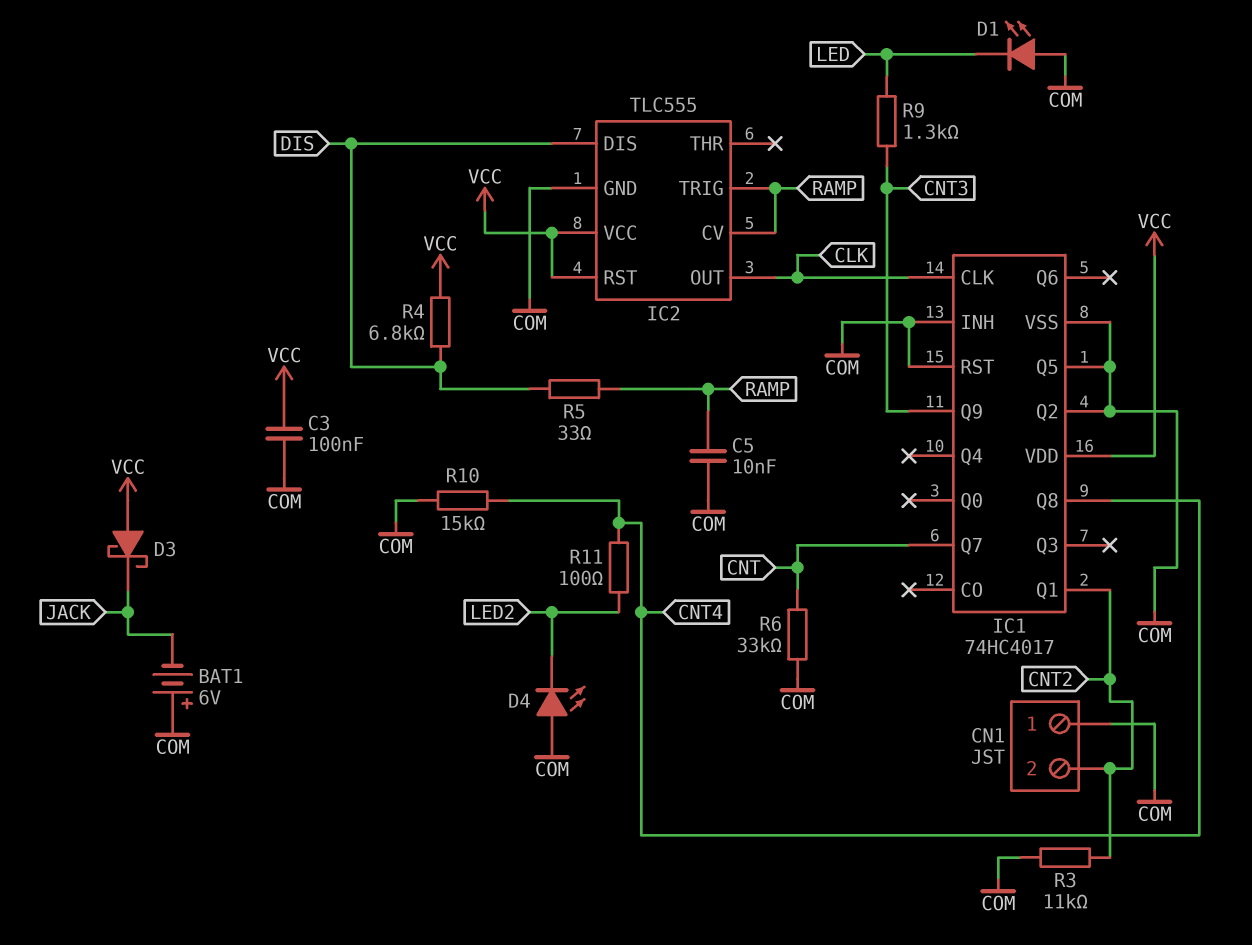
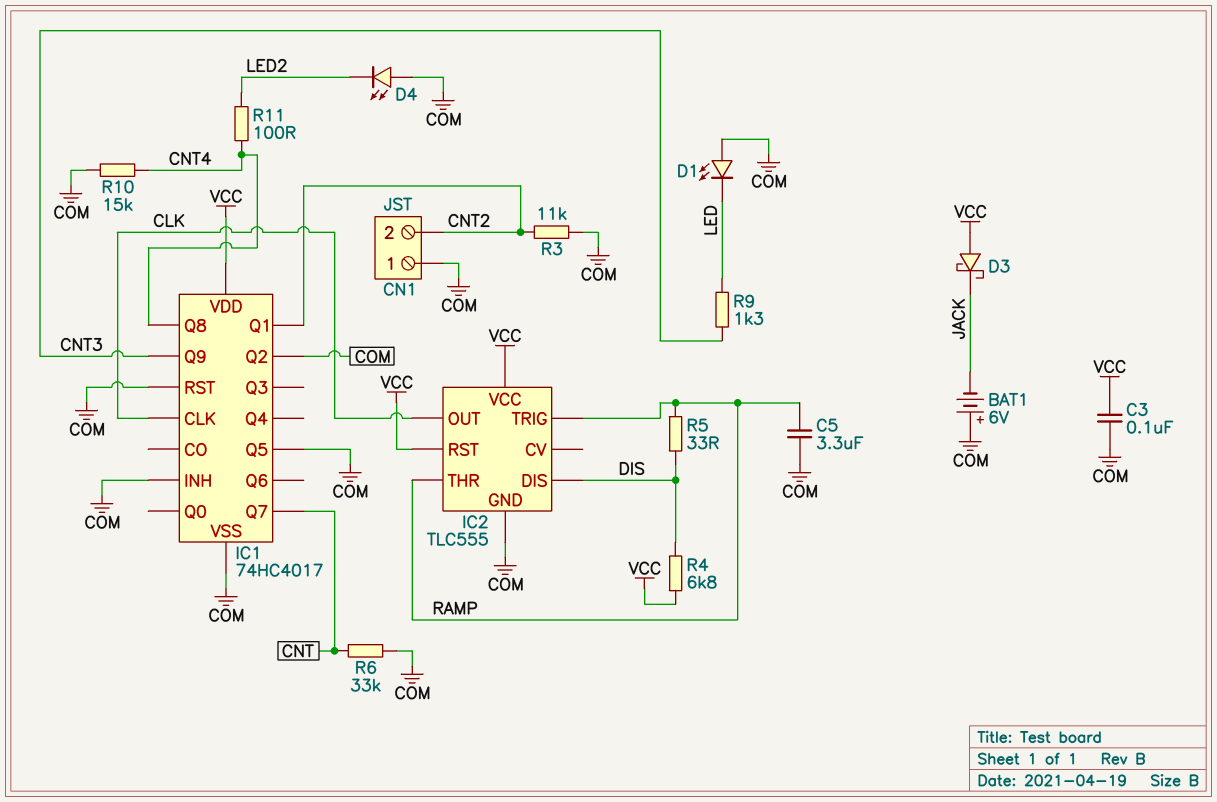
C5: 10nF (COM, RAMP) -> 3.3uF (COM, RAMP)
IC2 pin CV: RAMP -> none
IC2 pin THR: none -> RAMP

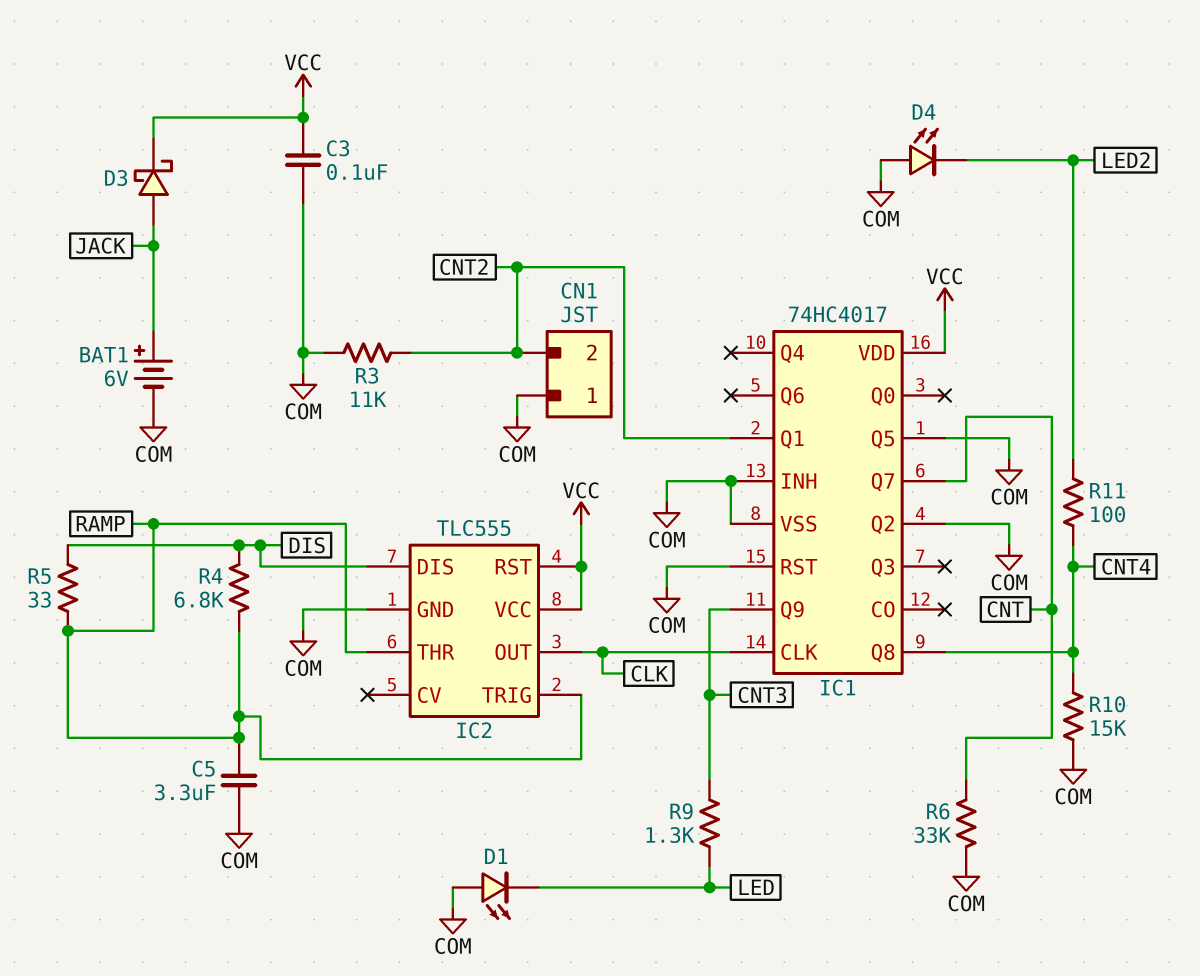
BAT1: 6V (plus COM, minus JACK) -> 6V (plus JACK, minus COM)
D3: schottky (A VCC, K JACK) -> schottky (A JACK, K VCC)
R4: 6.8k (DIS, VCC) -> 6.8k (DIS, RAMP)

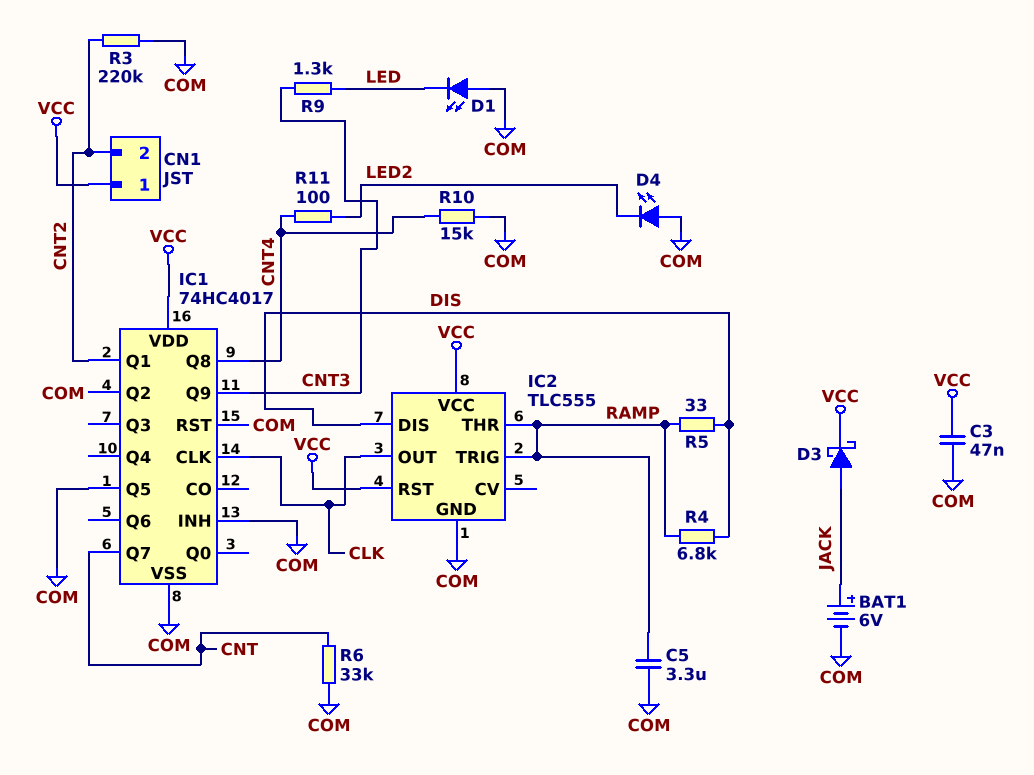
C3: 100nF (COM, VCC) -> 47nF (COM, VCC)
CN1 pin 1: COM -> VCC
R3: 11k (CNT2, COM) -> 220k (CNT2, COM)

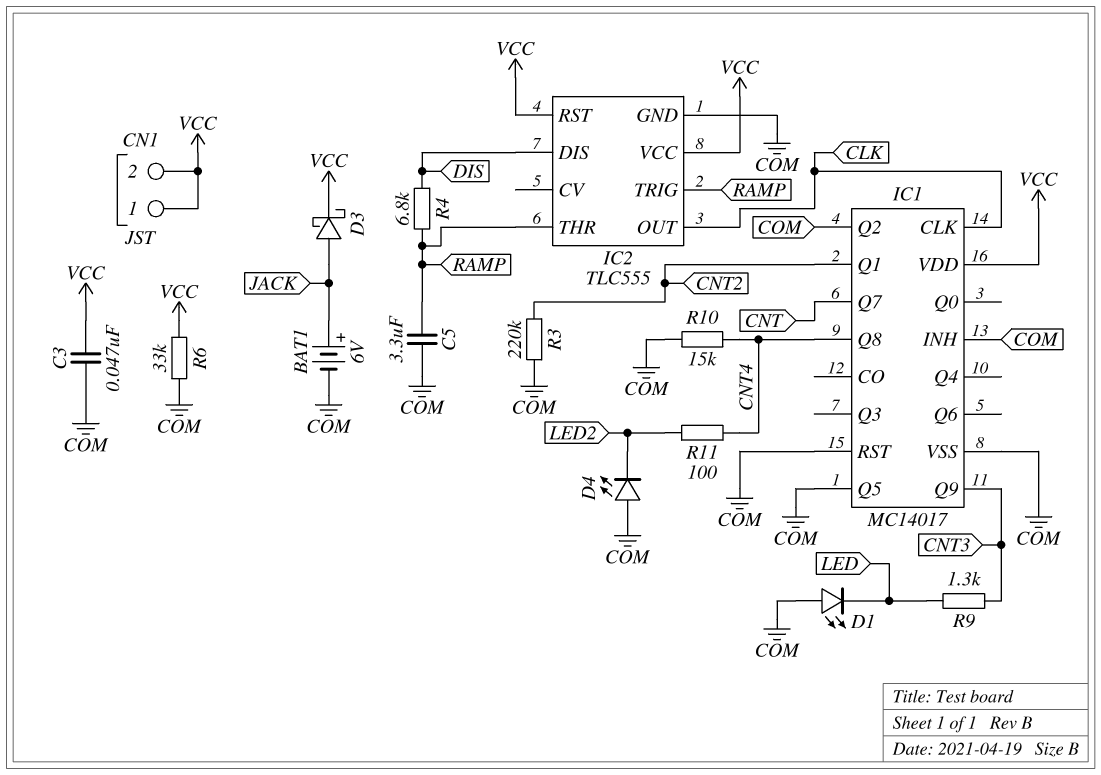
CN1 pin 2: CNT2 -> VCC
IC1: 74HC4017 -> MC14017
R5: 33 (DIS, RAMP) -> none
R6: 33k (CNT, COM) -> 33k (COM, VCC)

